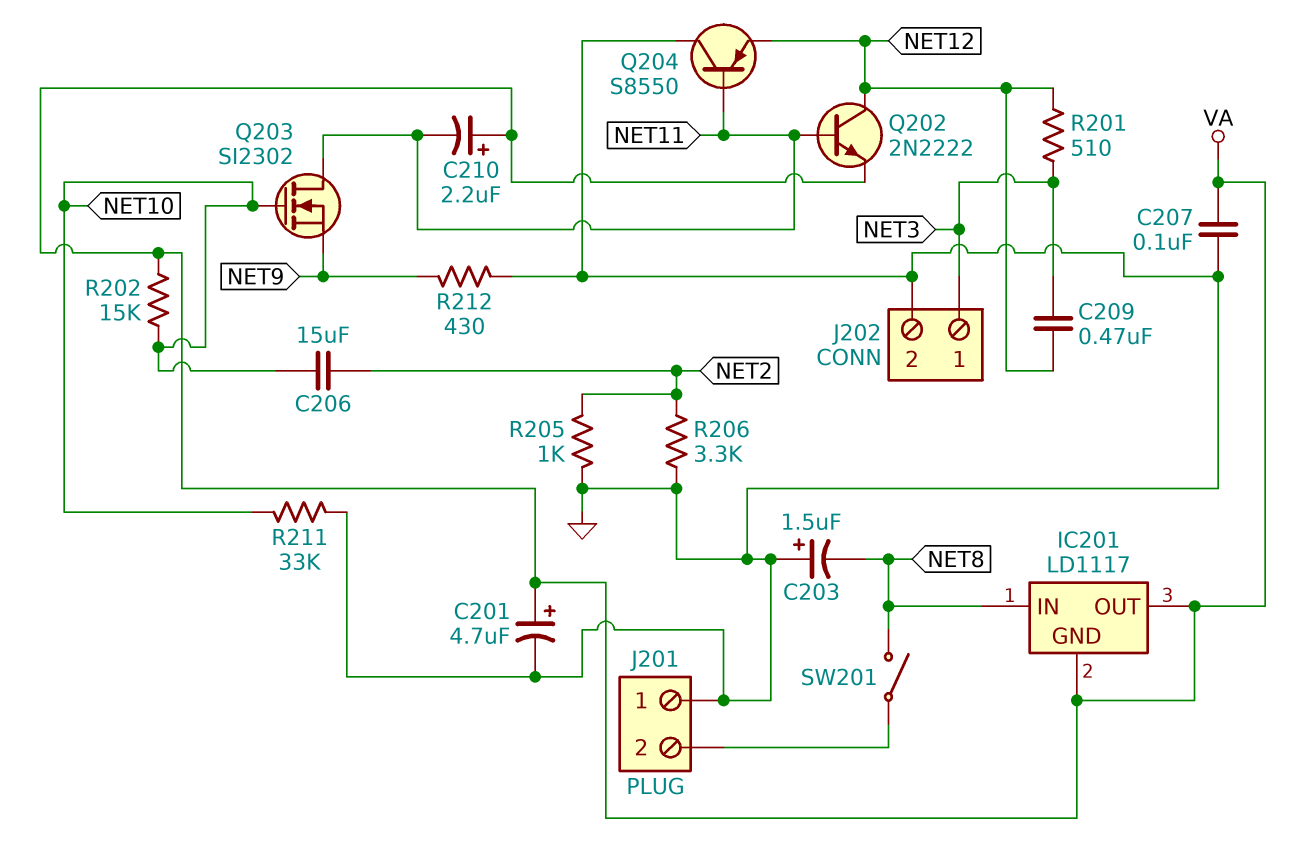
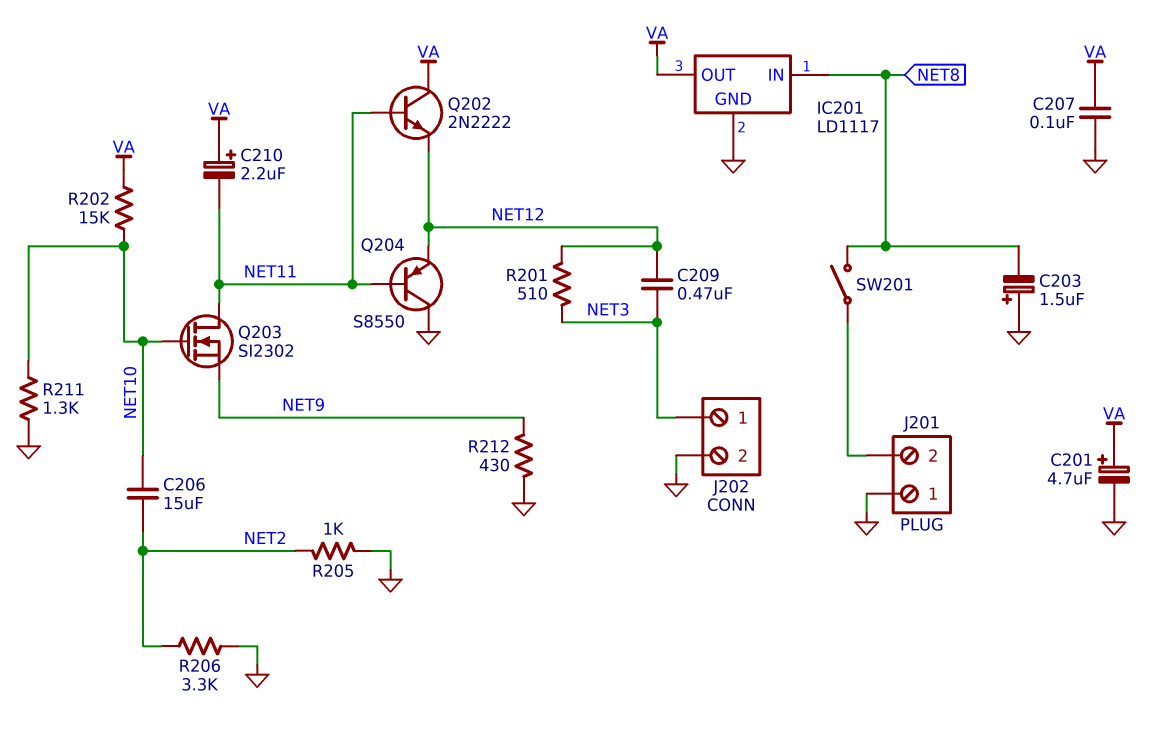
IC201 pin GND: VA -> GND
Q202: NPN 2N2222 (B NET11, C NET12, E VA) -> NPN 2N2222 (B NET11, C VA, E NET12)
R211: 33k (GND, NET10) -> 1.3k (GND, NET10)

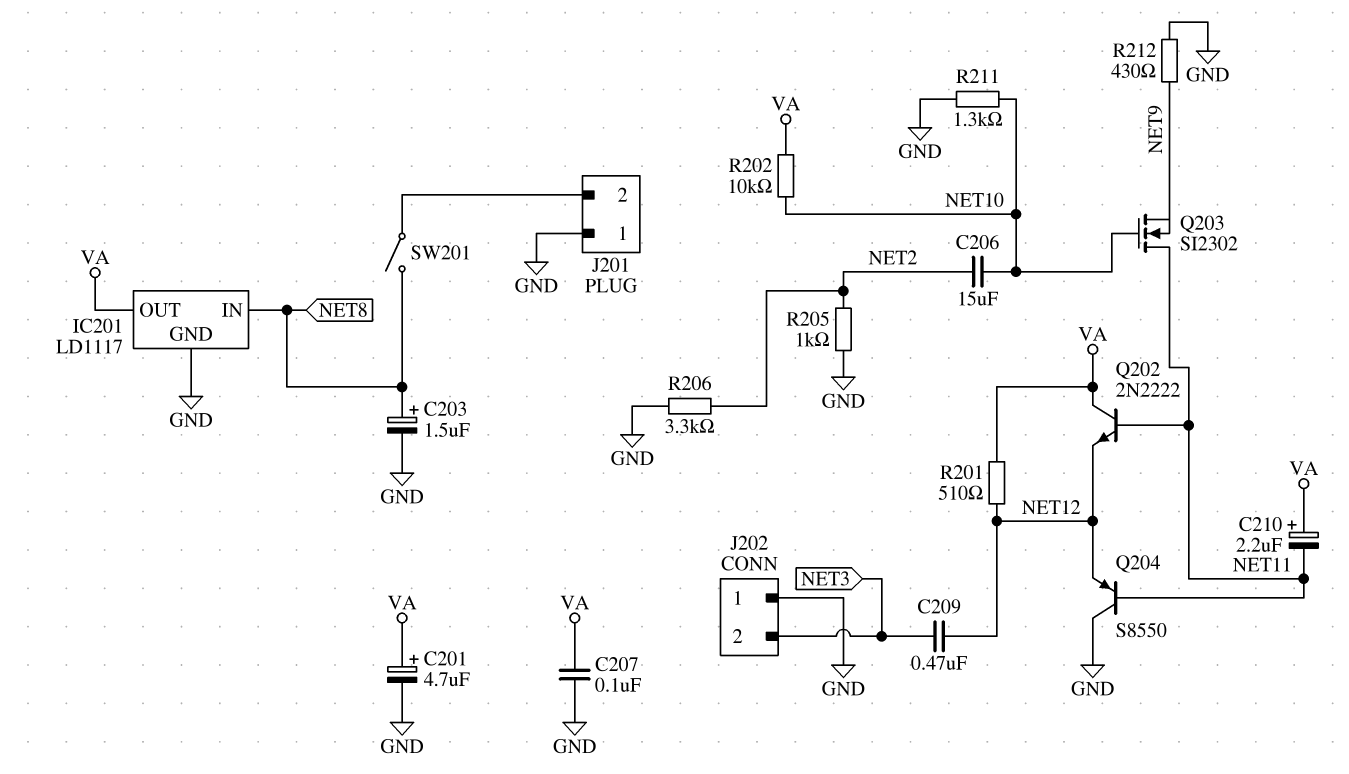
C203: 1.5uF (plus GND, minus NET8) -> 1.5uF (plus NET8, minus GND)
J202 pin 1: NET3 -> GND
J202 pin 2: GND -> NET3
R201: 510 (NET3, NET12) -> 510 (NET12, VA)
R202: 15k (NET10, VA) -> 10k (NET10, VA)

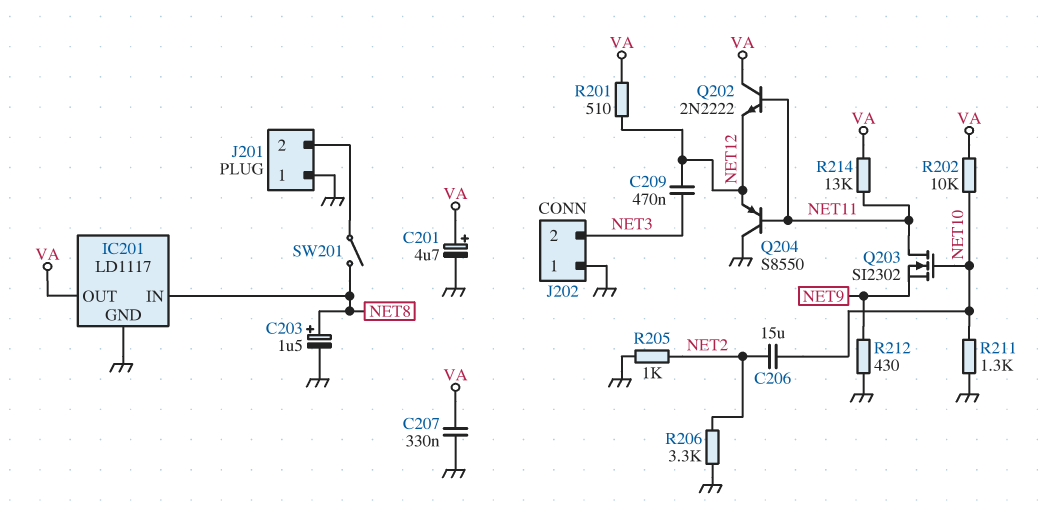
C207: 100nF (GND, VA) -> 330nF (GND, VA)
C210: 2.2uF (plus VA, minus NET11) -> none
R214: none -> 13k (NET11, VA)

